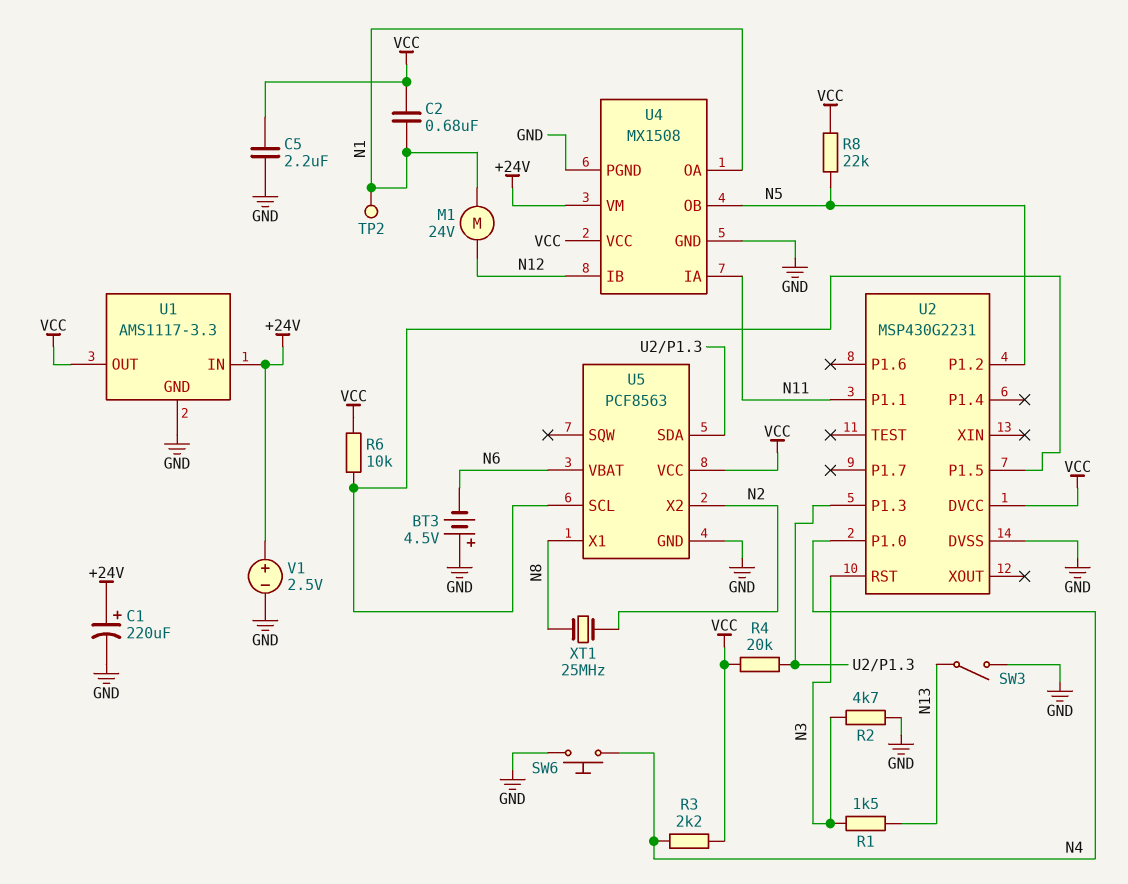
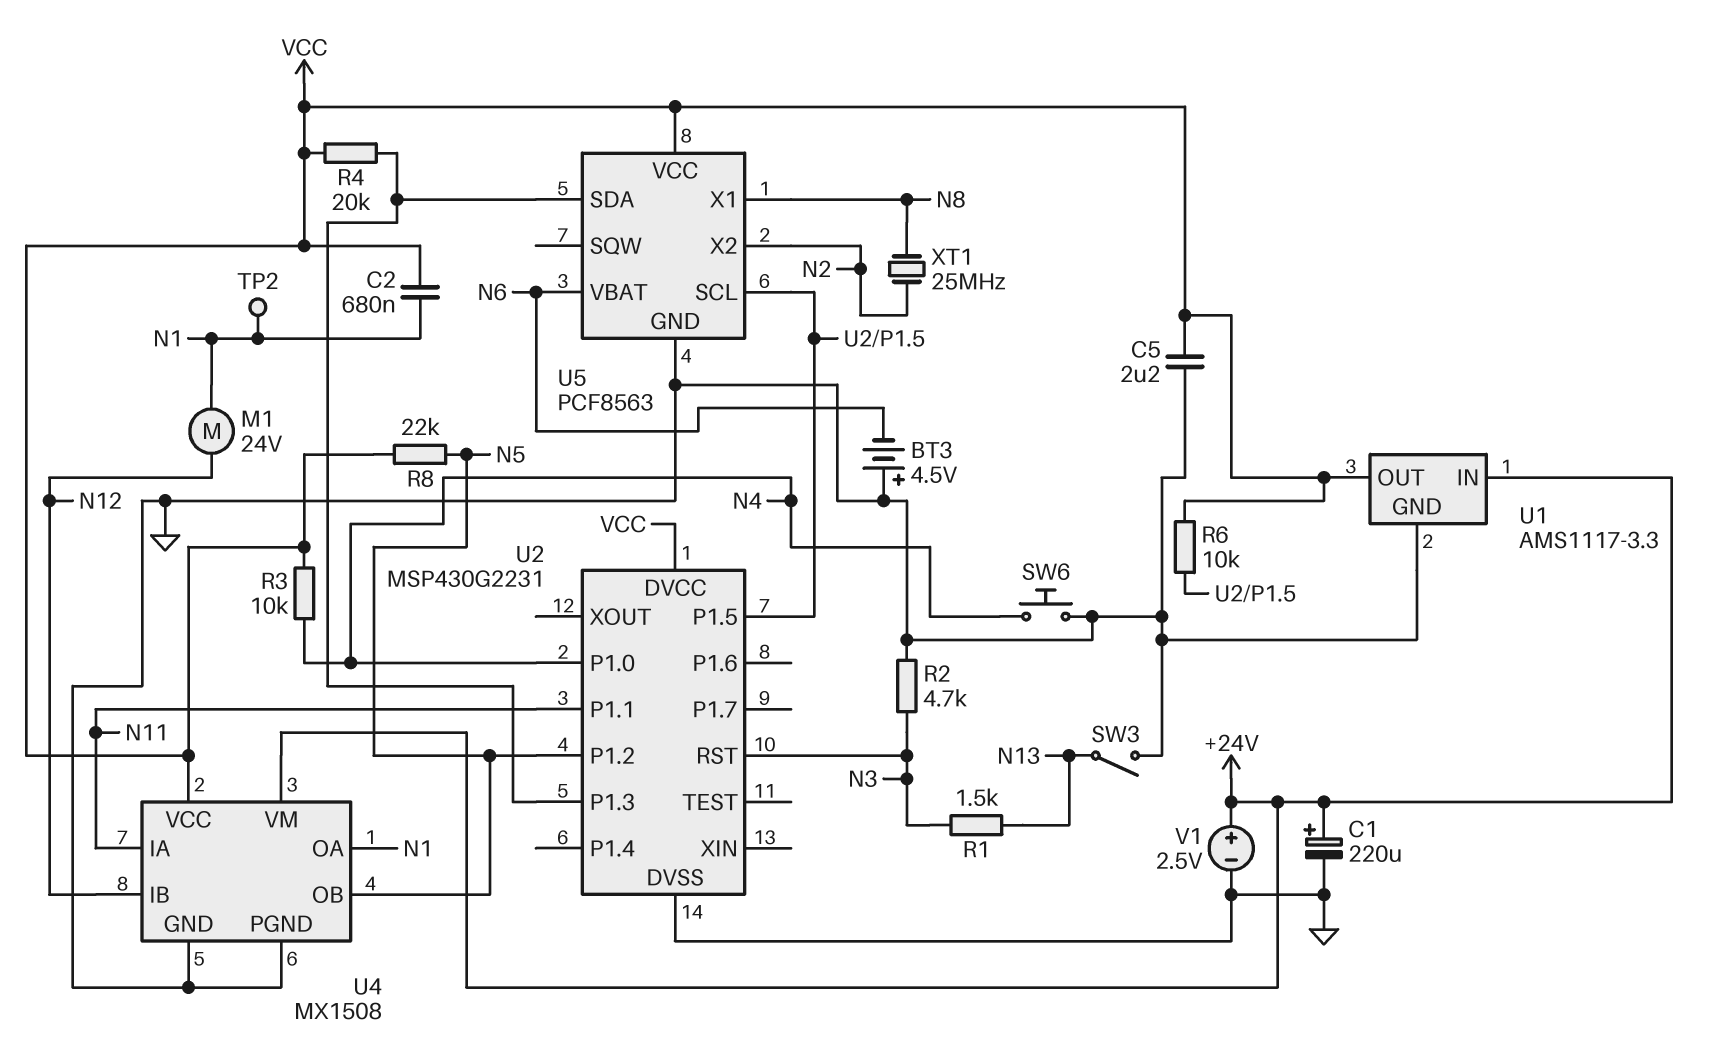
R3: 2.2k (N4, VCC) -> 10k (N4, VCC)

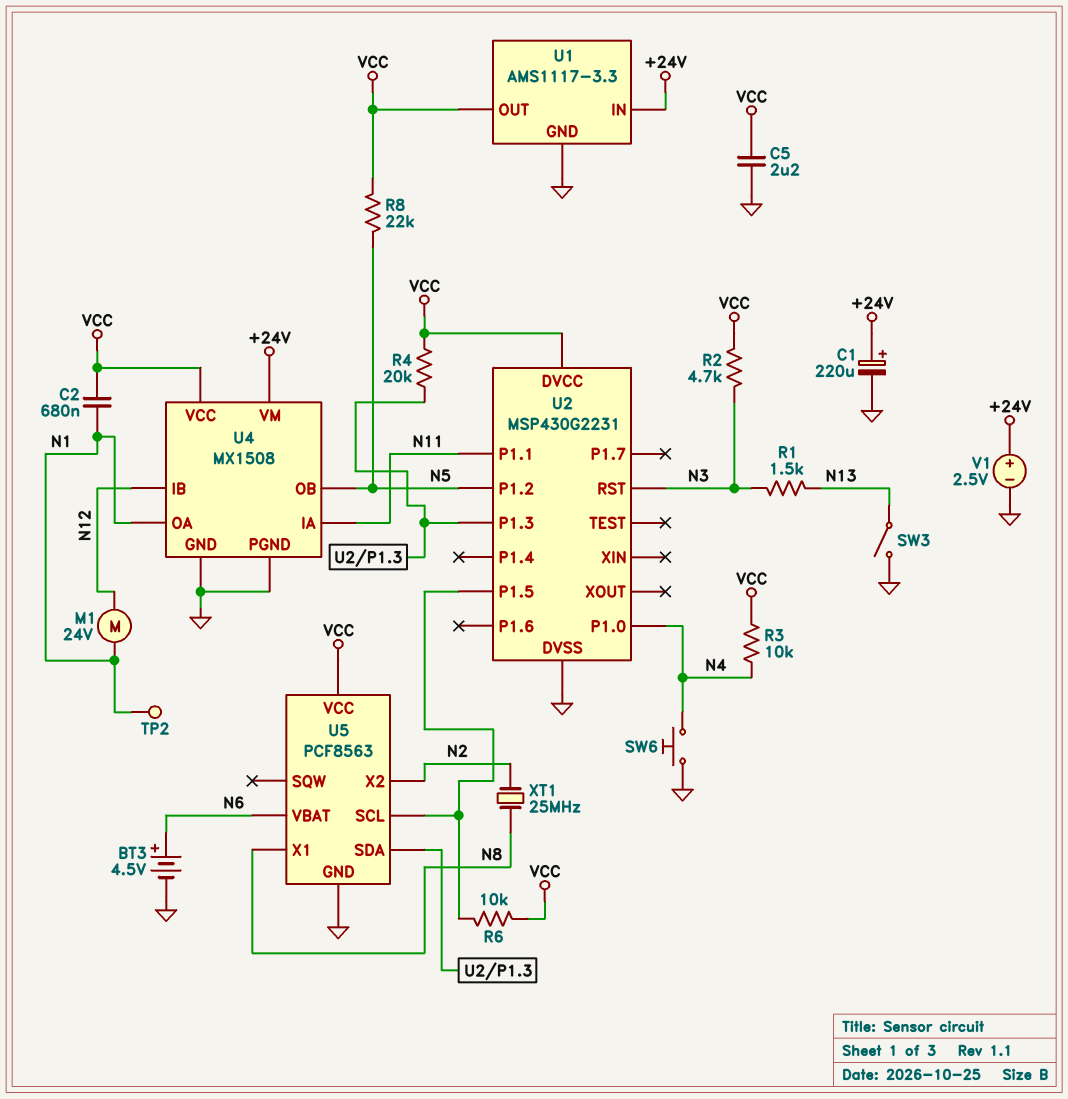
BT3: 4.5V (plus GND, minus N6) -> 4.5V (plus N6, minus GND)
R2: 4.7k (GND, N3) -> 4.7k (N3, VCC)

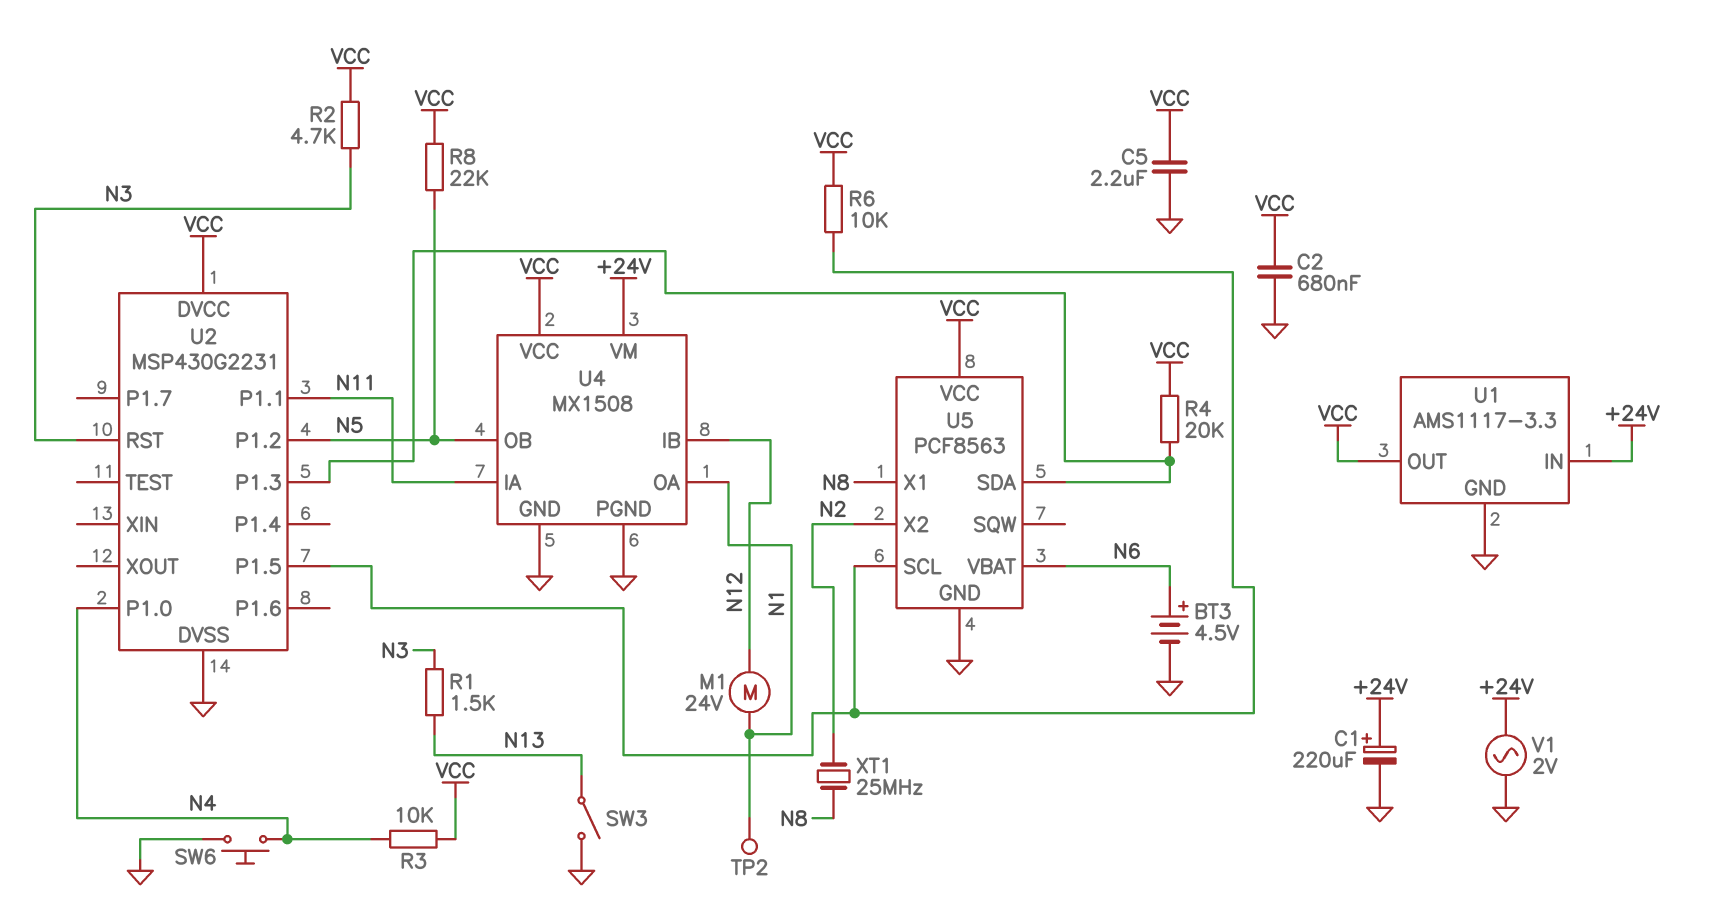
C2: 680nF (N1, VCC) -> 680nF (GND, VCC)
V1: 2.5V (plus +24V, minus GND) -> AC 2V (+24V, GND)

